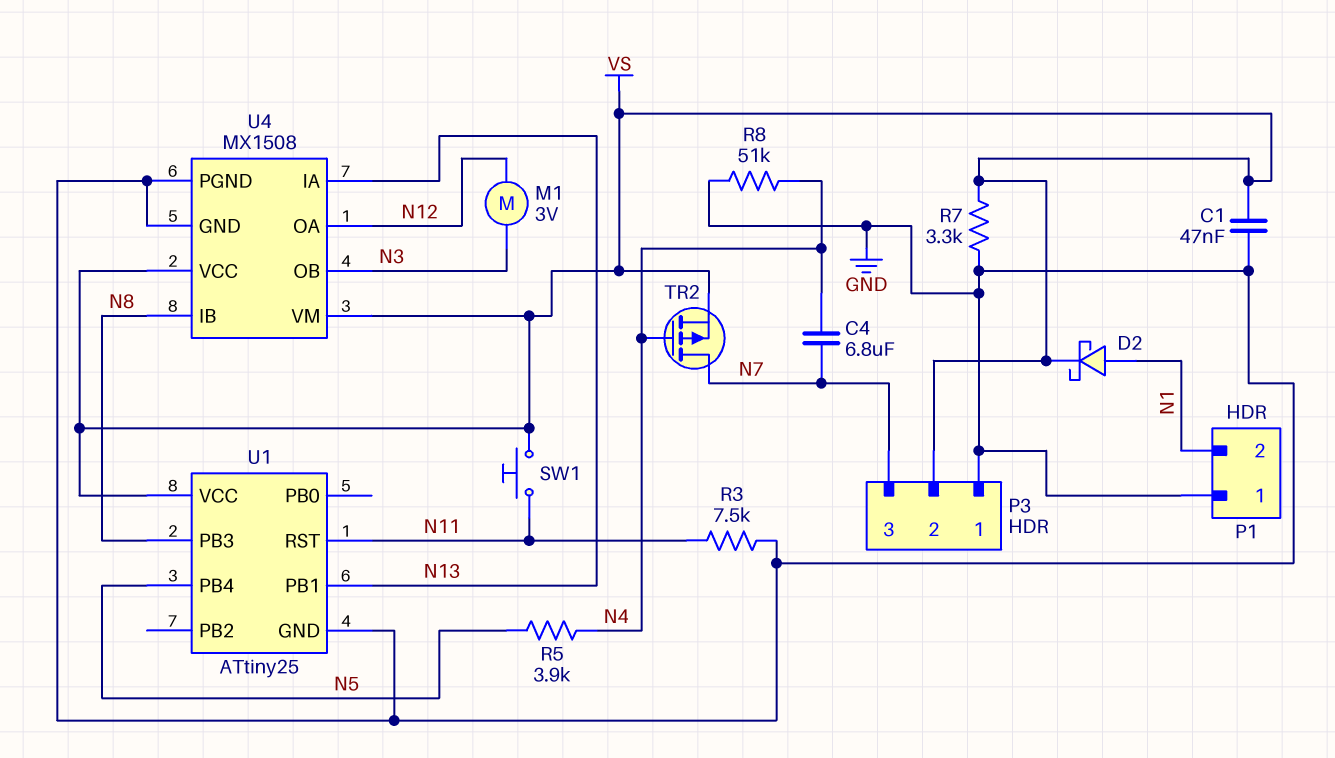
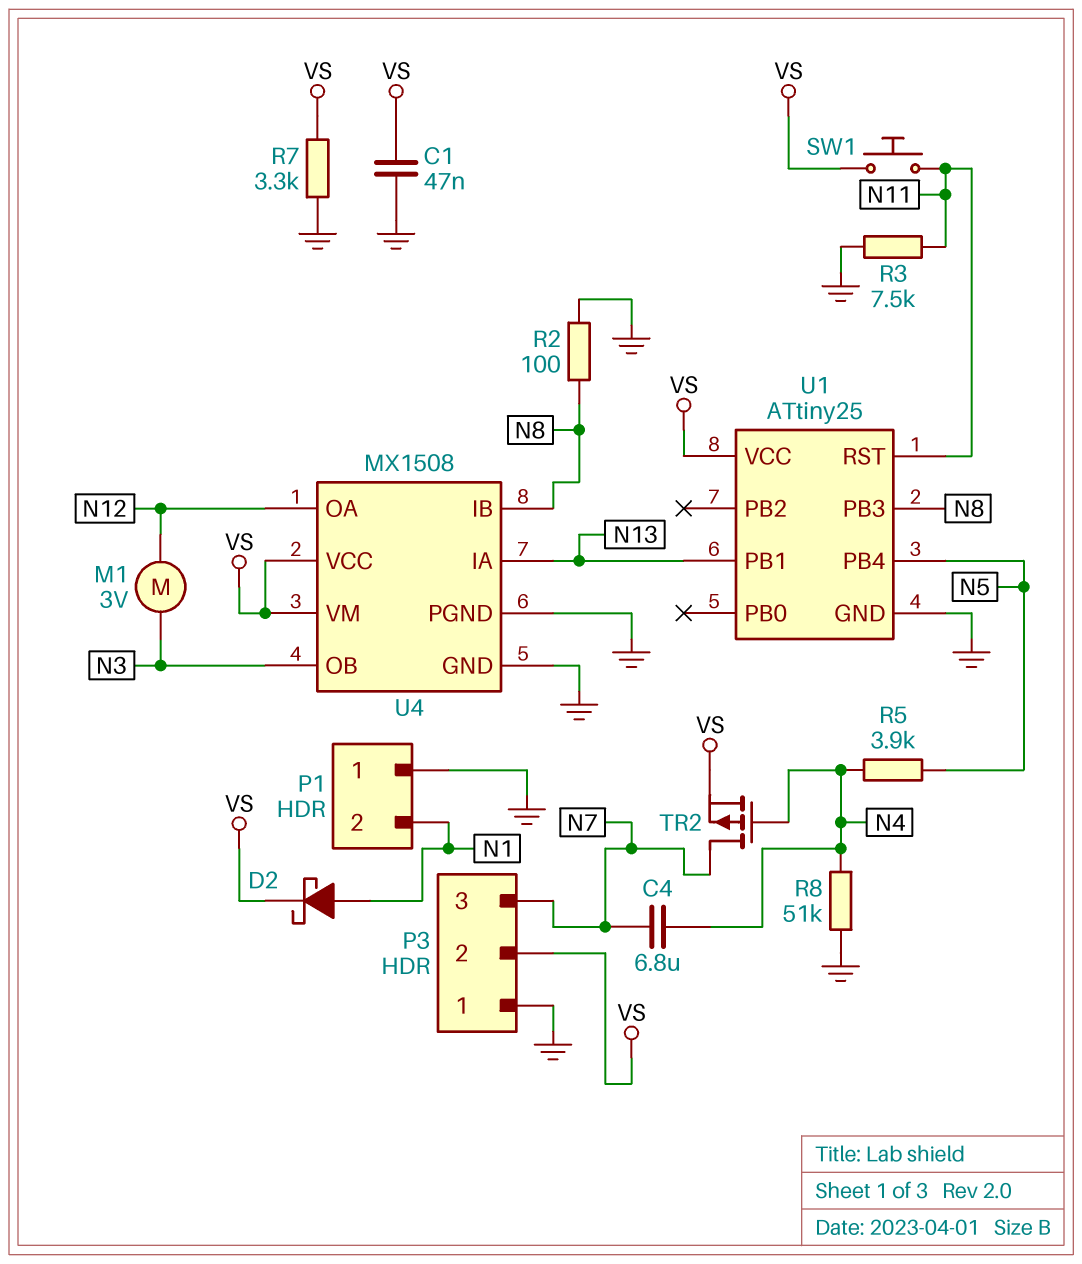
R2: none -> 100 (GND, N8)

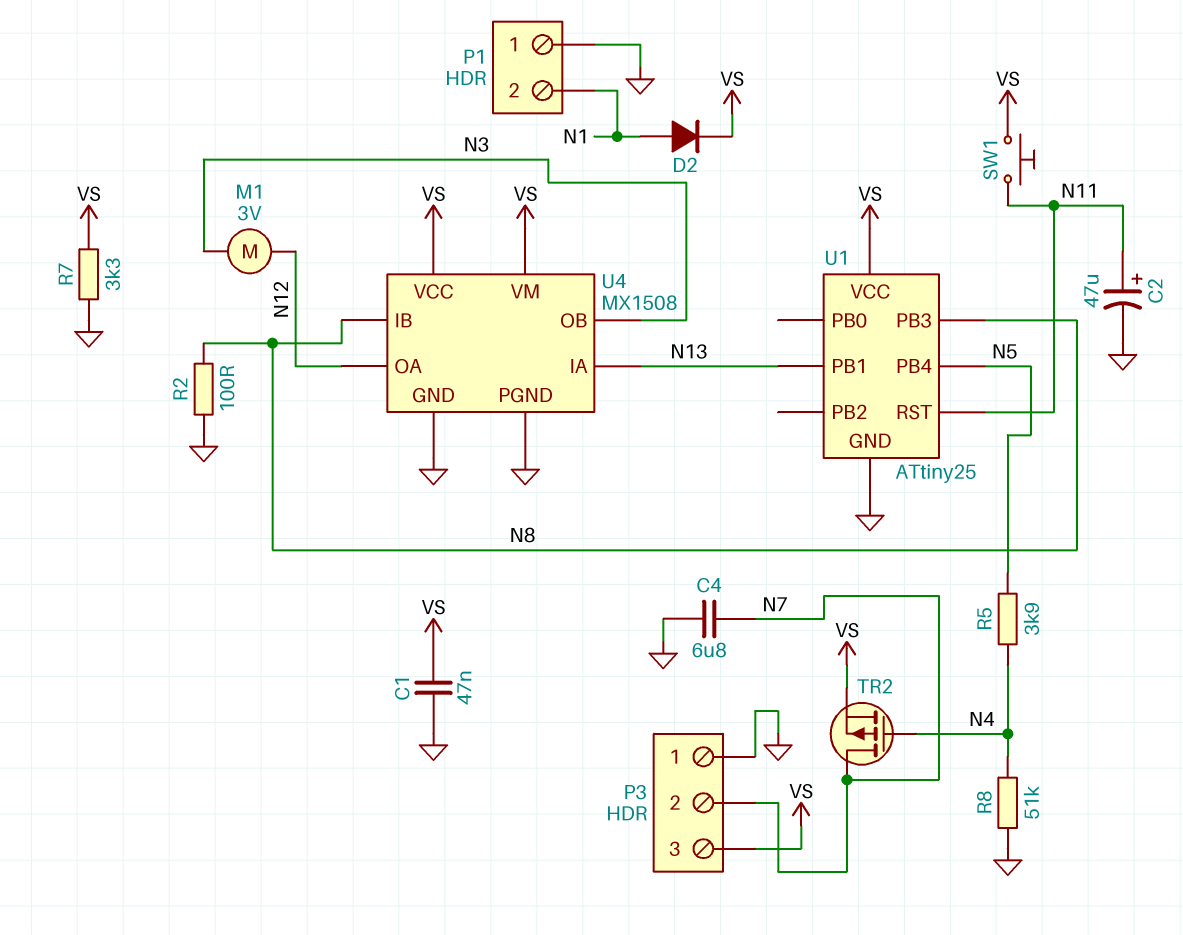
C2: none -> 47uF (plus N11, minus GND)
C4: 6.8uF (N4, N7) -> 6.8uF (GND, N7)
D2: schottky (A N1, K VS) -> diode (A N1, K VS)
P3 pin 2: VS -> N7
P3 pin 3: N7 -> VS
R3: 7.5k (GND, N11) -> none

